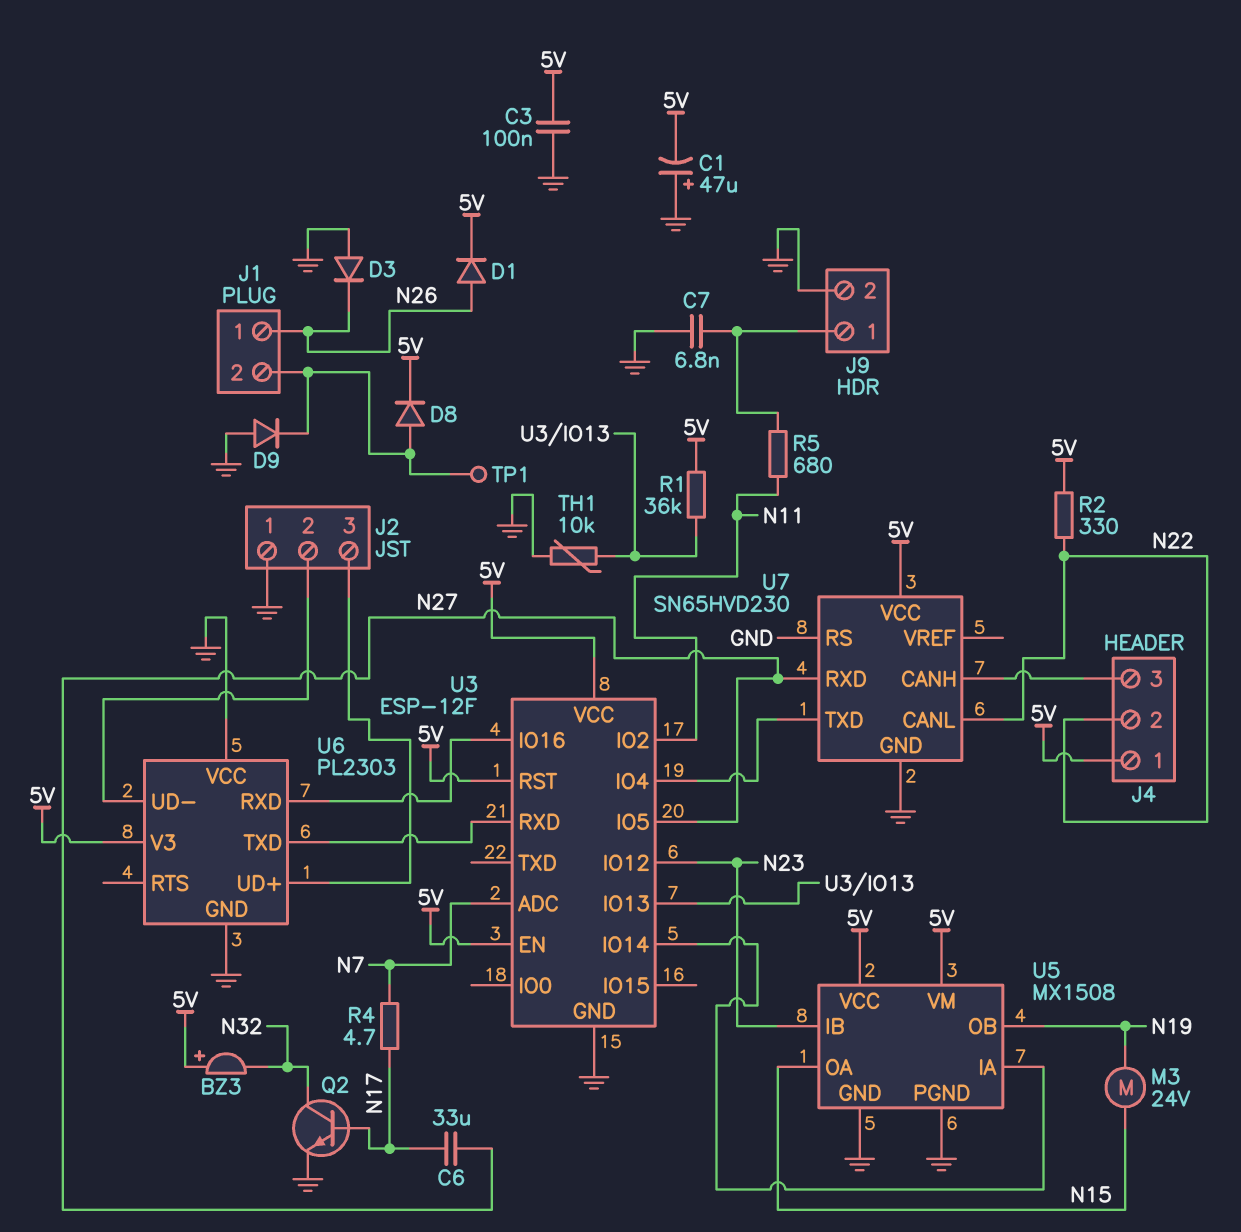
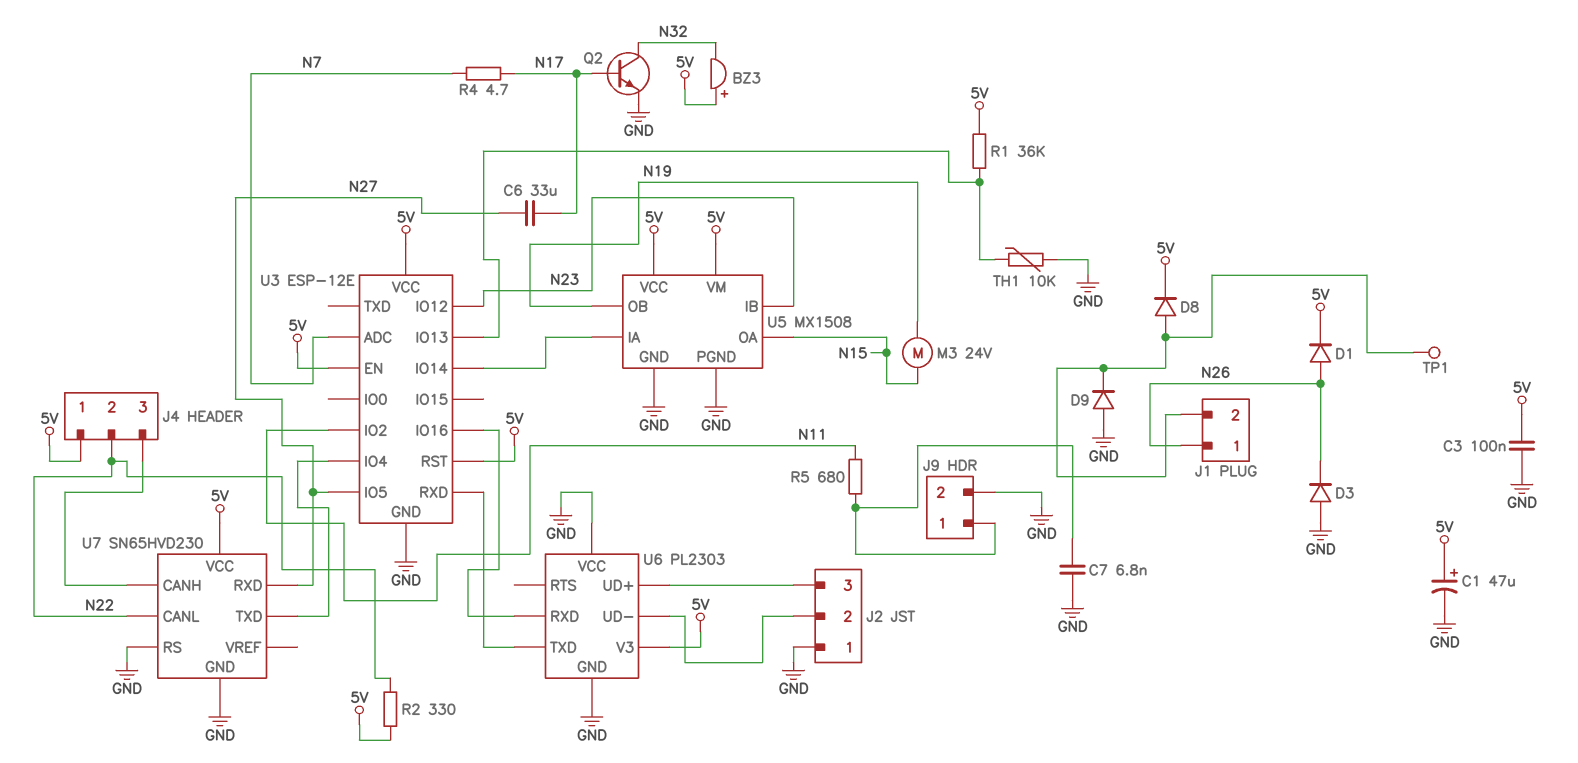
C1: 47uF (plus GND, minus 5V) -> 47uF (plus 5V, minus GND)
U3: ESP-12F -> ESP-12E

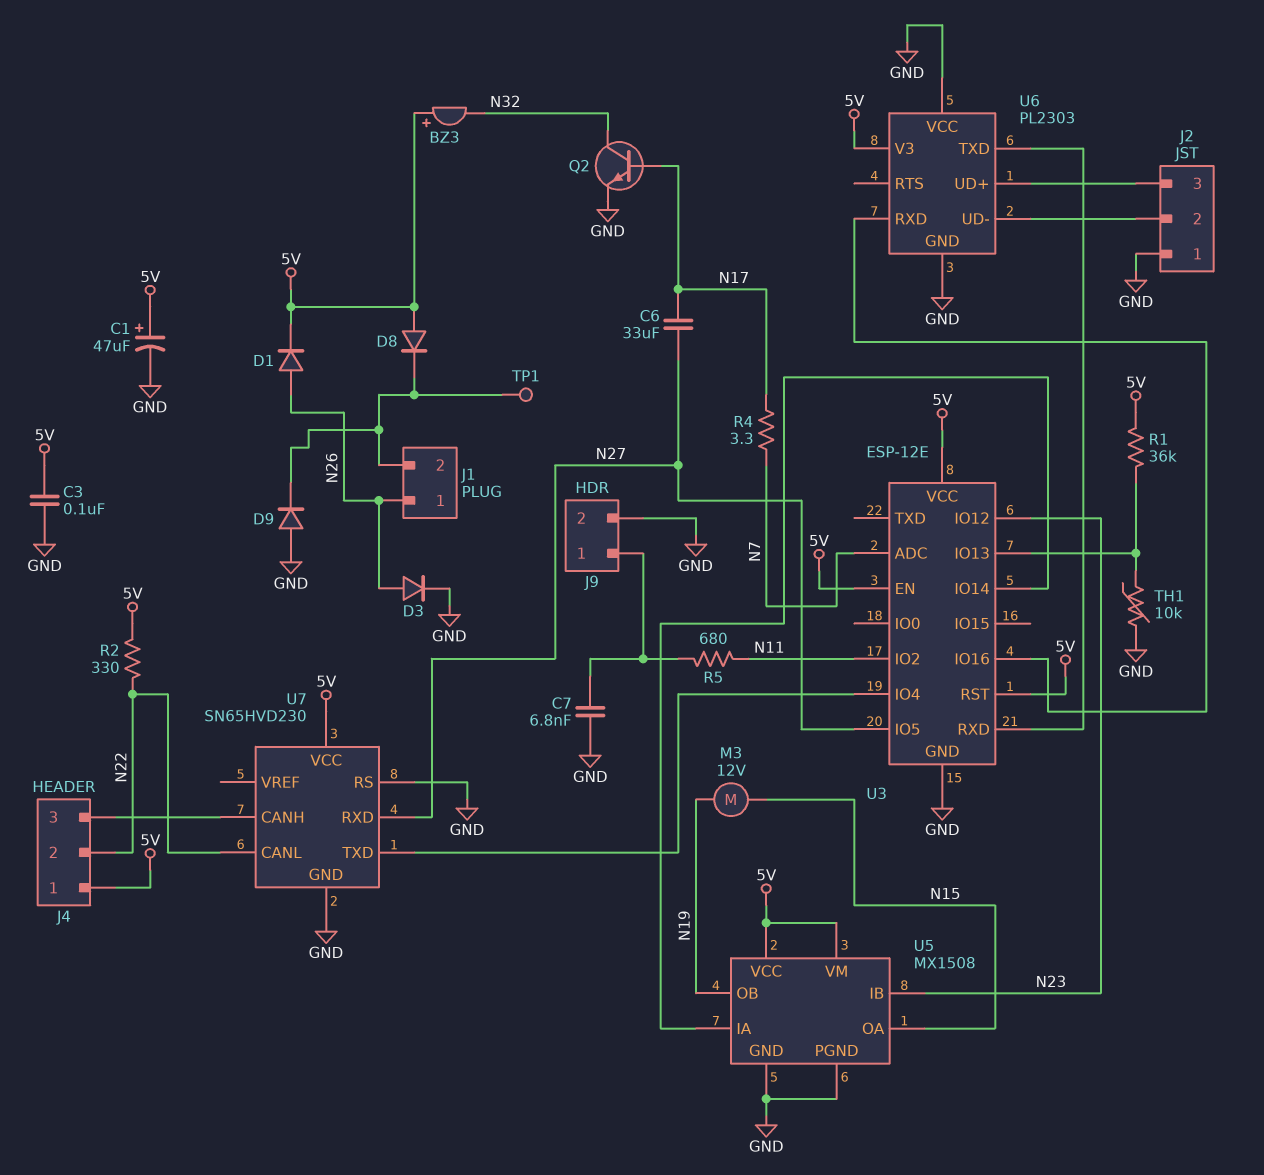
D3: diode (A GND, K N26) -> diode (A N26, K GND)
D8: diode (A J1/2, K 5V) -> diode (A 5V, K J1/2)
M3: motor 24V (N15, N19) -> motor 12V (N15, N19)
R4: 4.7 (N7, N17) -> 3.3 (N7, N17)

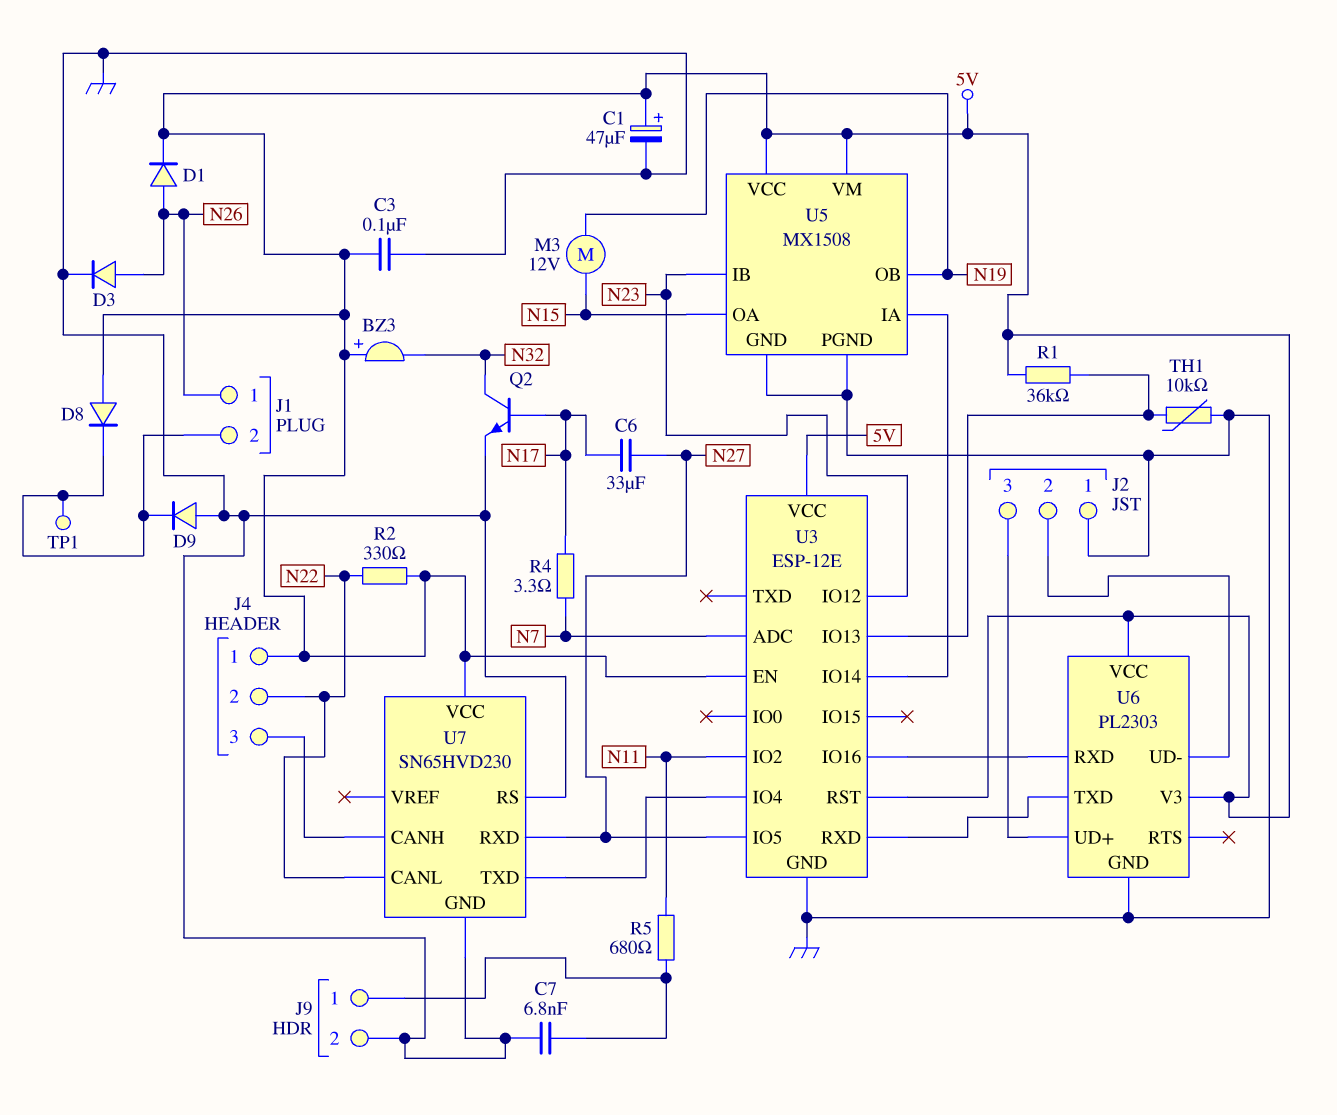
U6 pin VCC: GND -> 5V

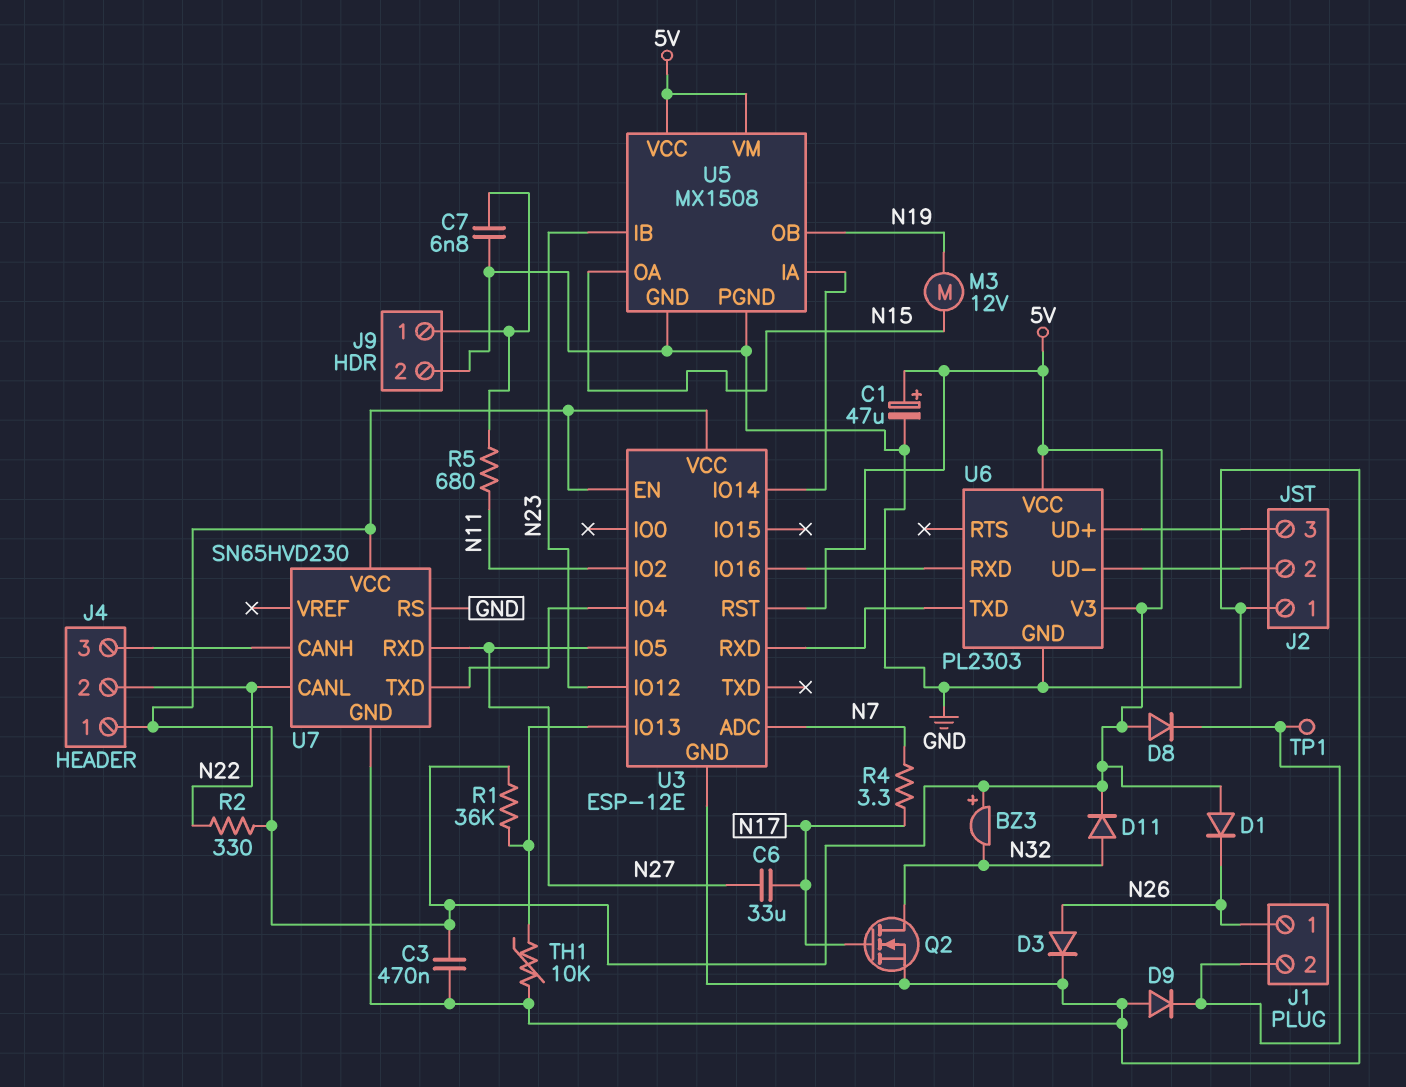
C3: 100nF (5V, GND) -> 470nF (5V, GND)
D1: diode (A N26, K 5V) -> diode (A 5V, K N26)
D11: none -> diode (A N32, K 5V)
Q2: NPN (B N17, C N32, E GND) -> NMOS (G N17, D N32, S GND)

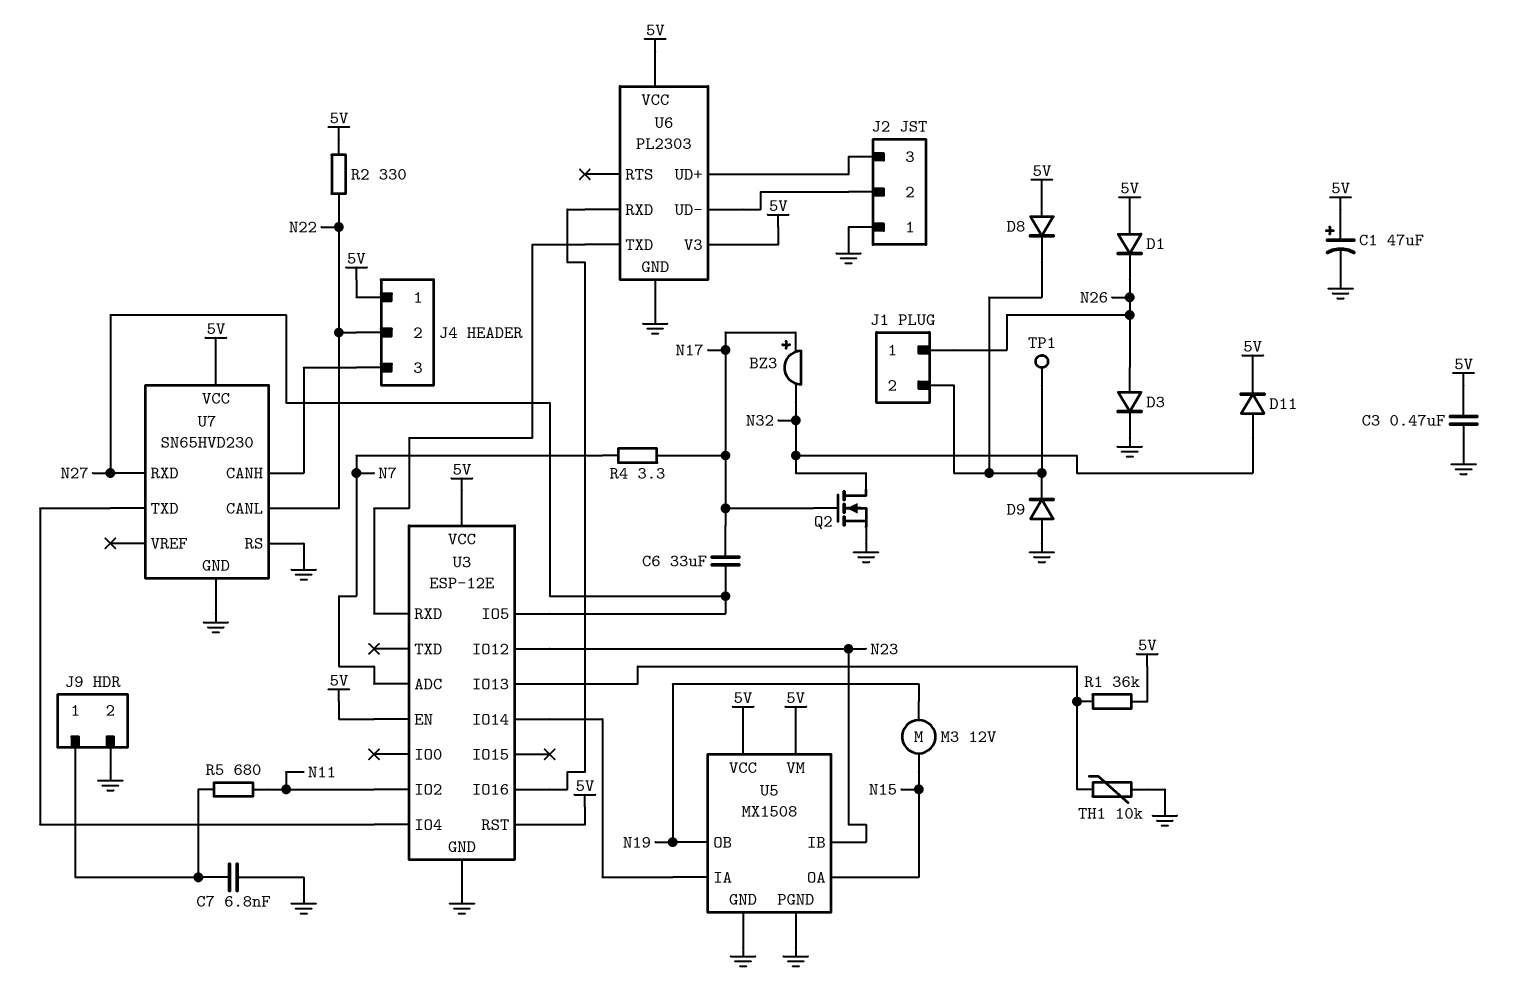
BZ3: buzzer (plus 5V, minus N32) -> buzzer (plus N17, minus N32)

